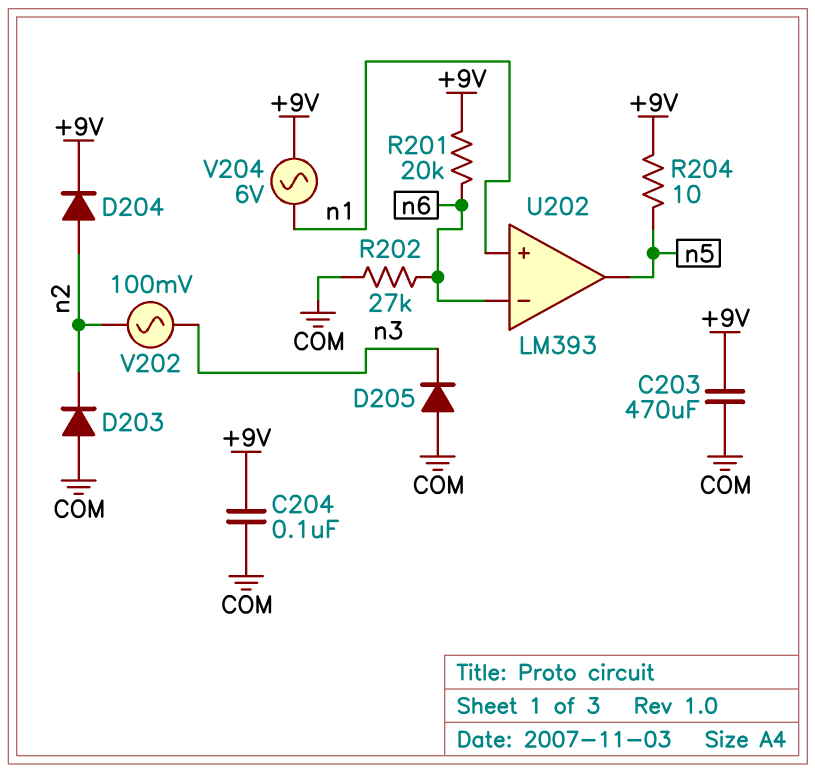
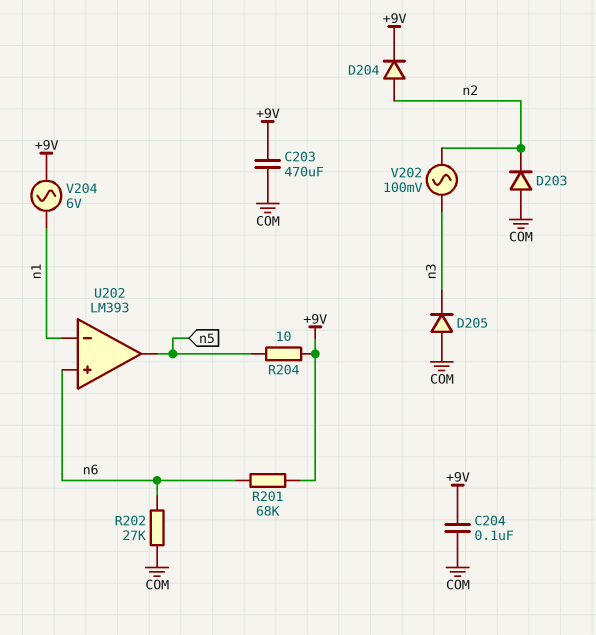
R201: 20k (+9V, n6) -> 68k (+9V, n6)
U202 pin in+: n1 -> n6
U202 pin in-: n6 -> n1

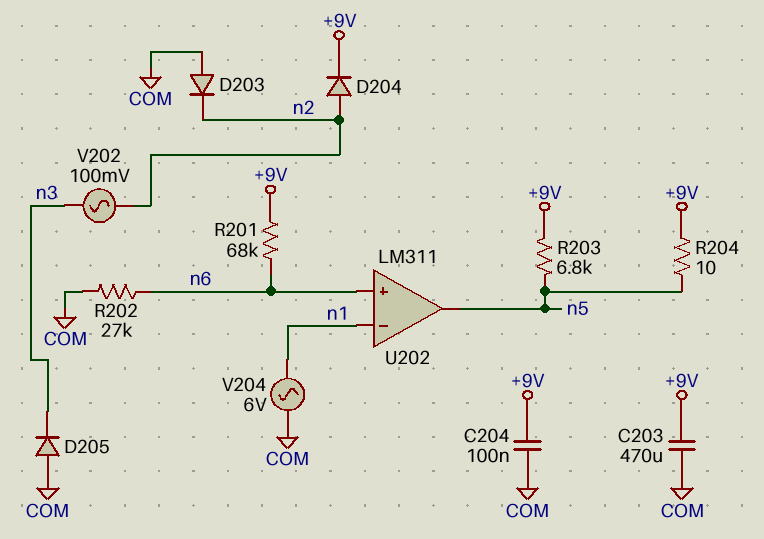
R203: none -> 6.8k (+9V, n5)
U202: LM393 -> LM311
V204: AC 6V (+9V, n1) -> AC 6V (COM, n1)

